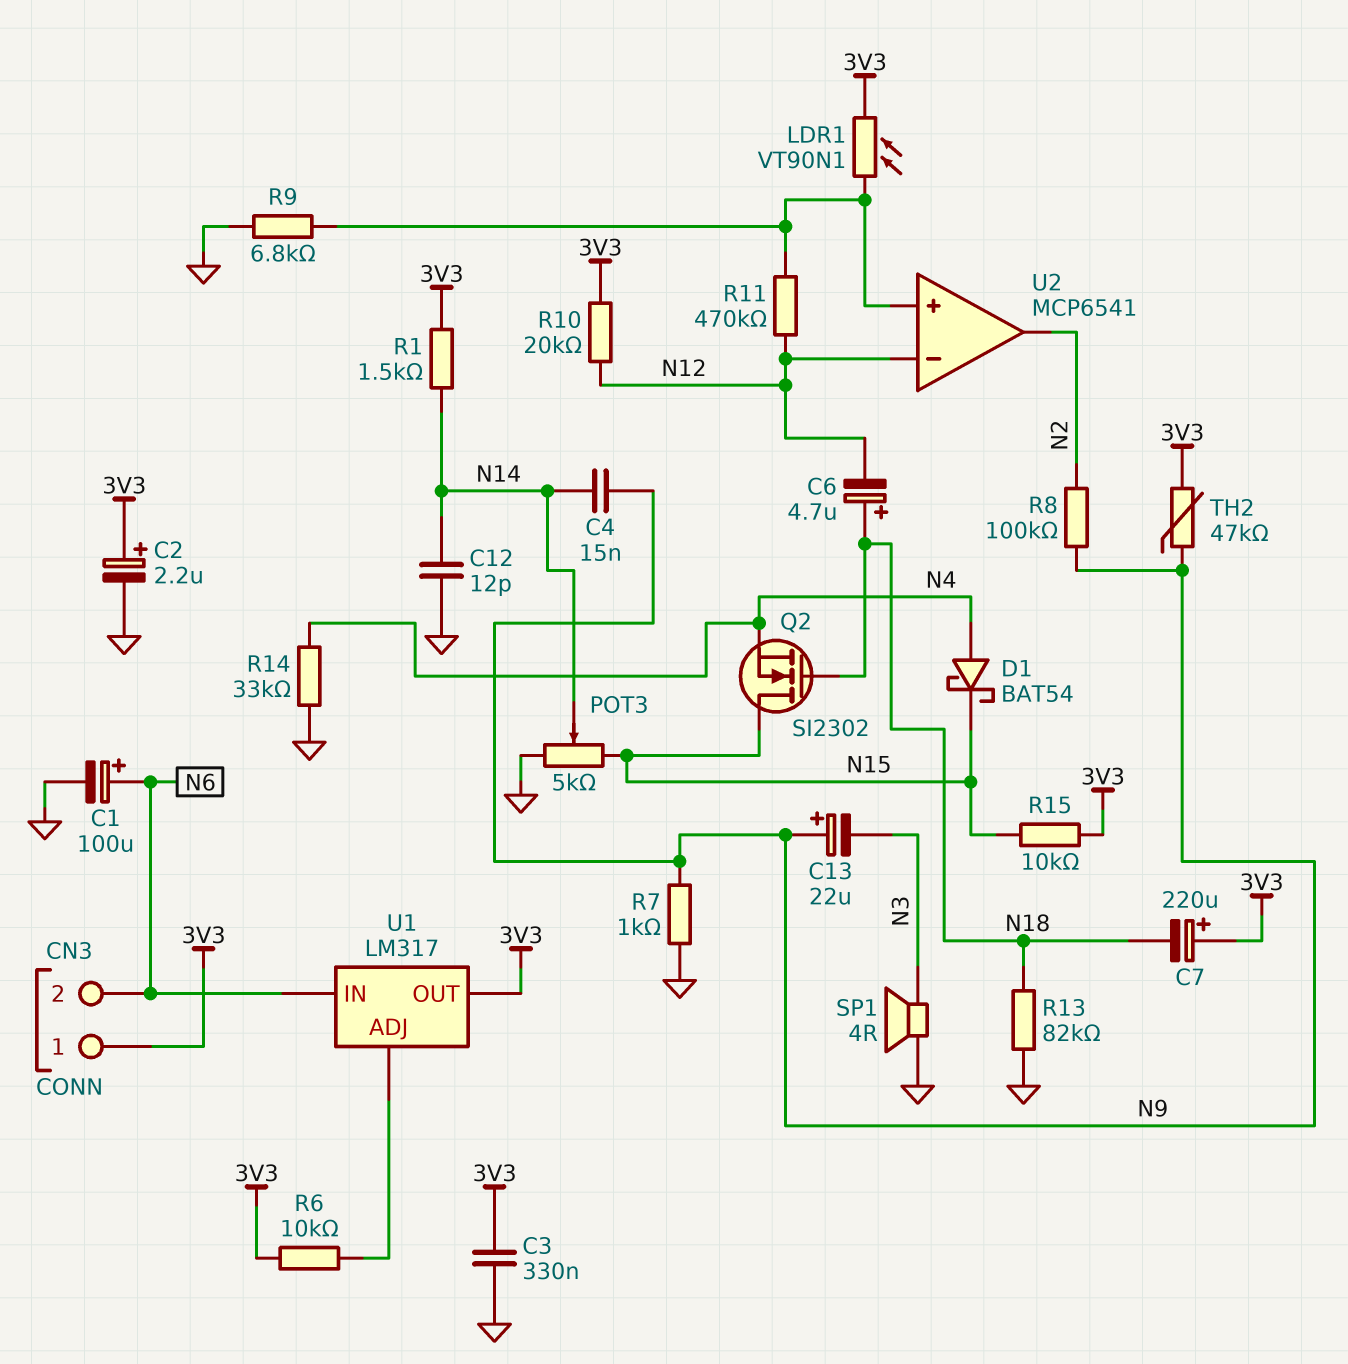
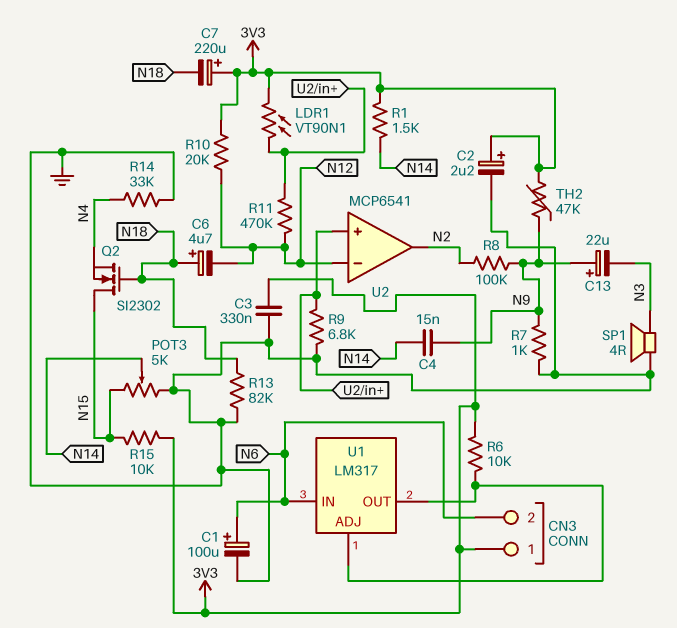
C12: 12pF (GND, N14) -> none
D1: schottky BAT54 (A N4, K N15) -> none
U1 pin OUT: 3V3 -> U1/ADJ

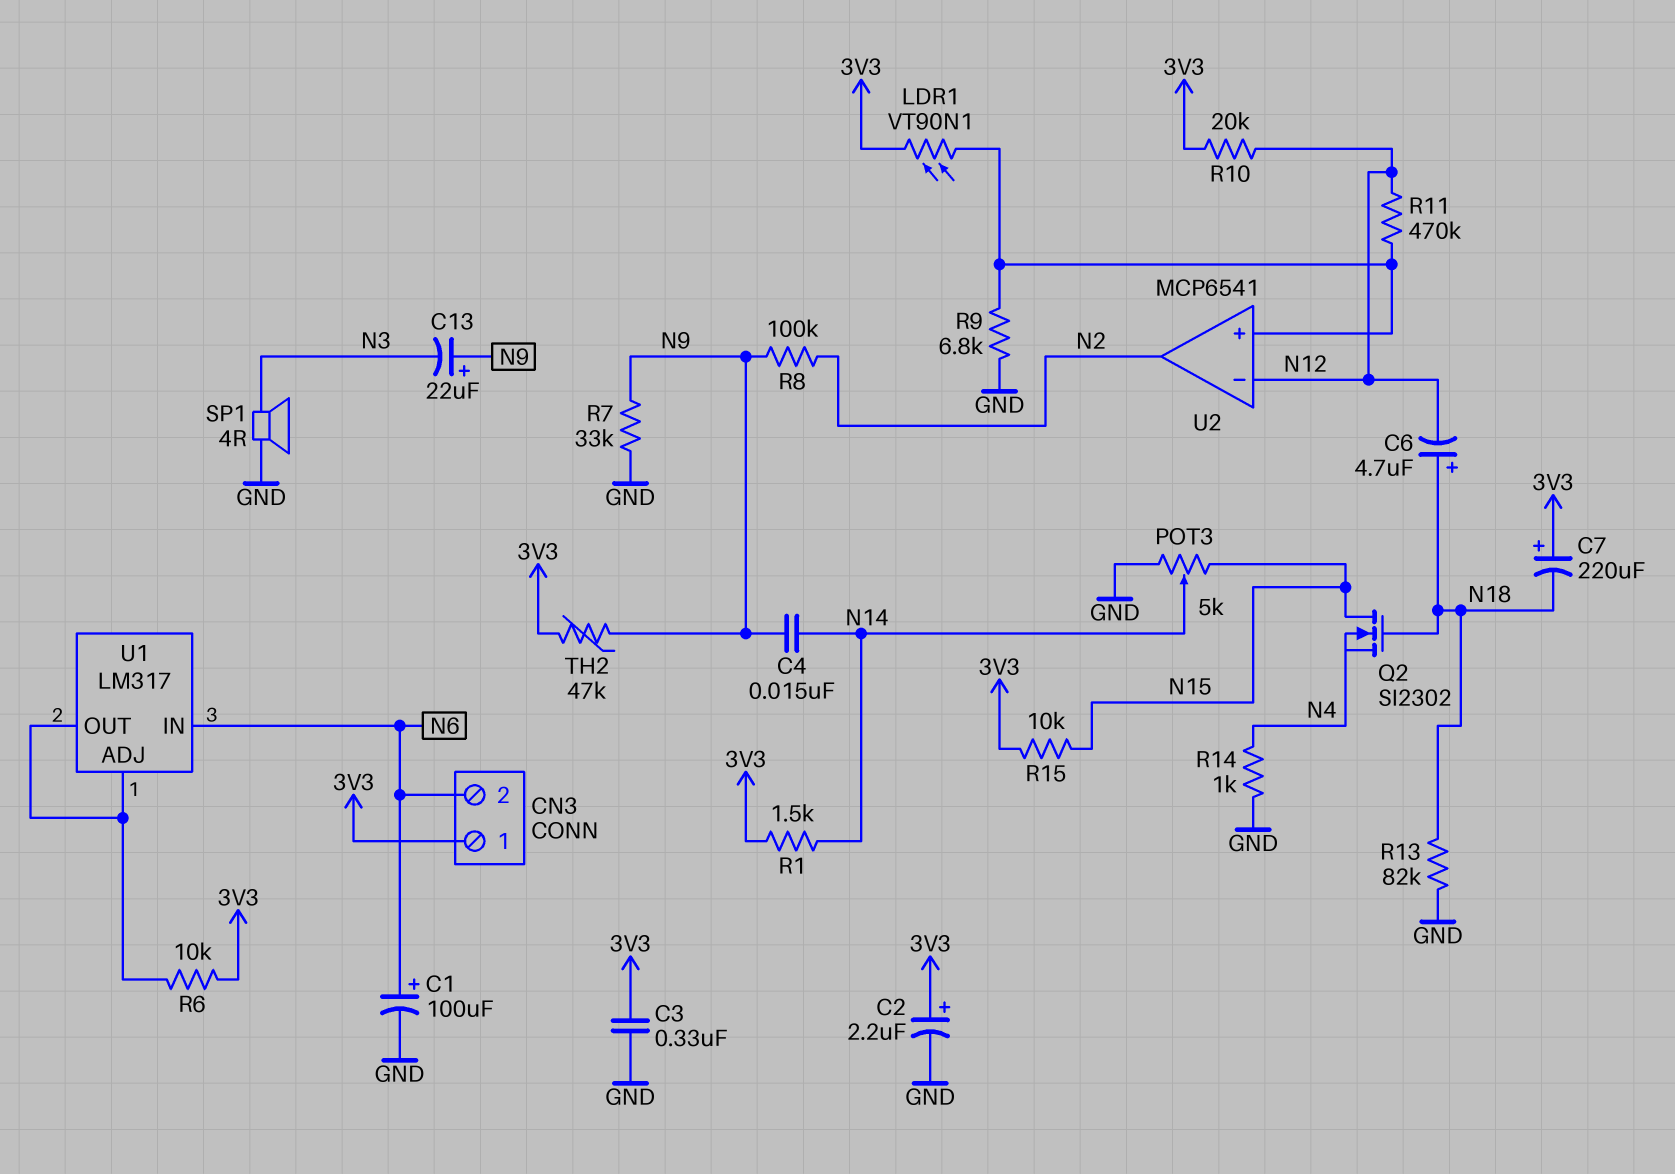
R7: 1k (GND, N9) -> 33k (GND, N9)
R14: 33k (GND, N4) -> 1k (GND, N4)

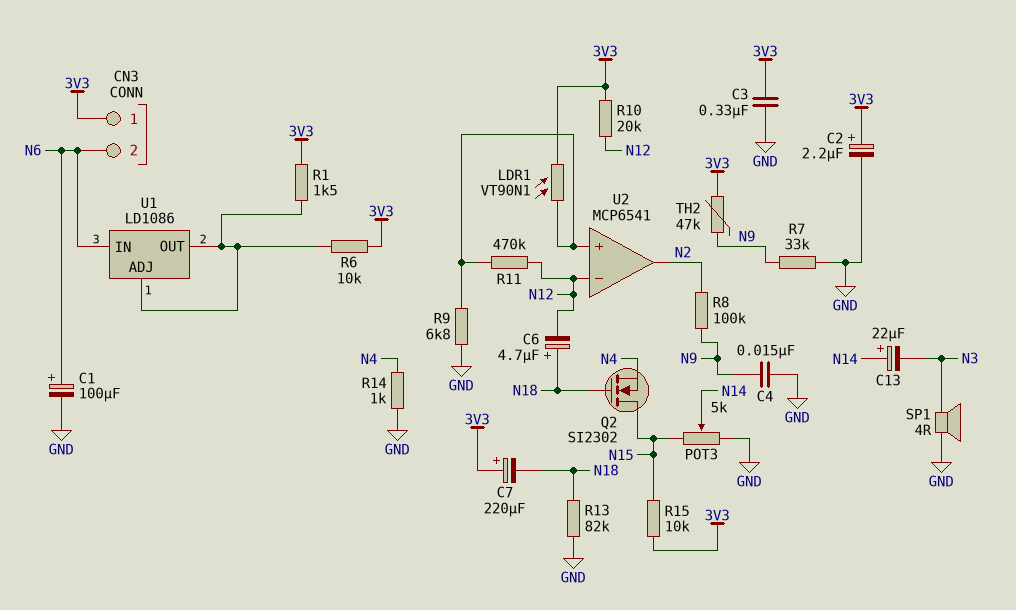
C4: 15nF (N9, N14) -> 15nF (GND, N9)
C13: 22uF (plus N9, minus N3) -> 22uF (plus N14, minus N3)
R1: 1.5k (3V3, N14) -> 1.5k (3V3, U1/ADJ)
U1: LM317 -> LD1086

